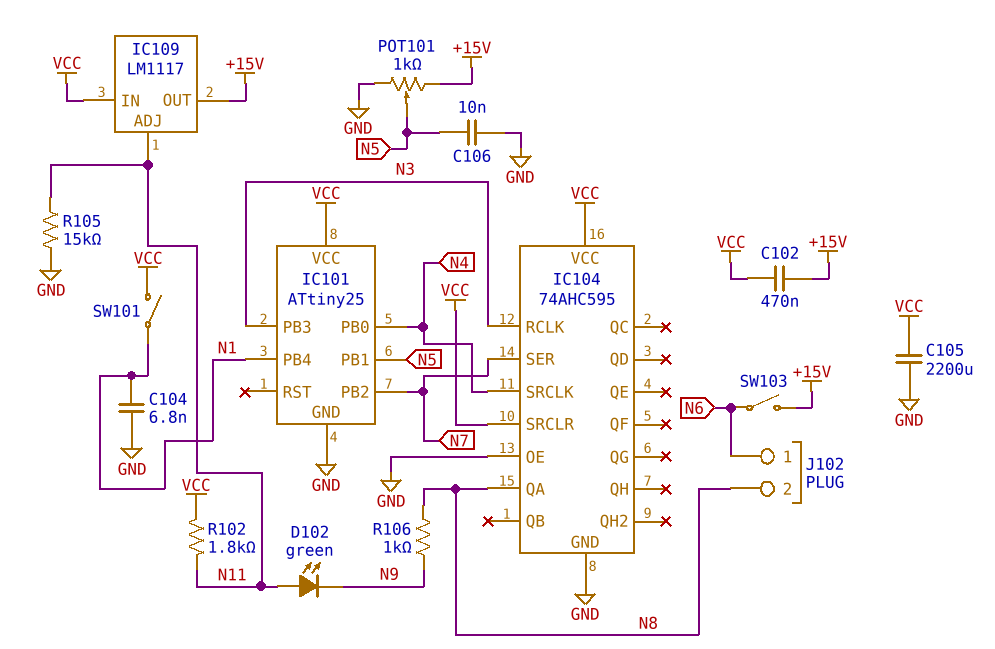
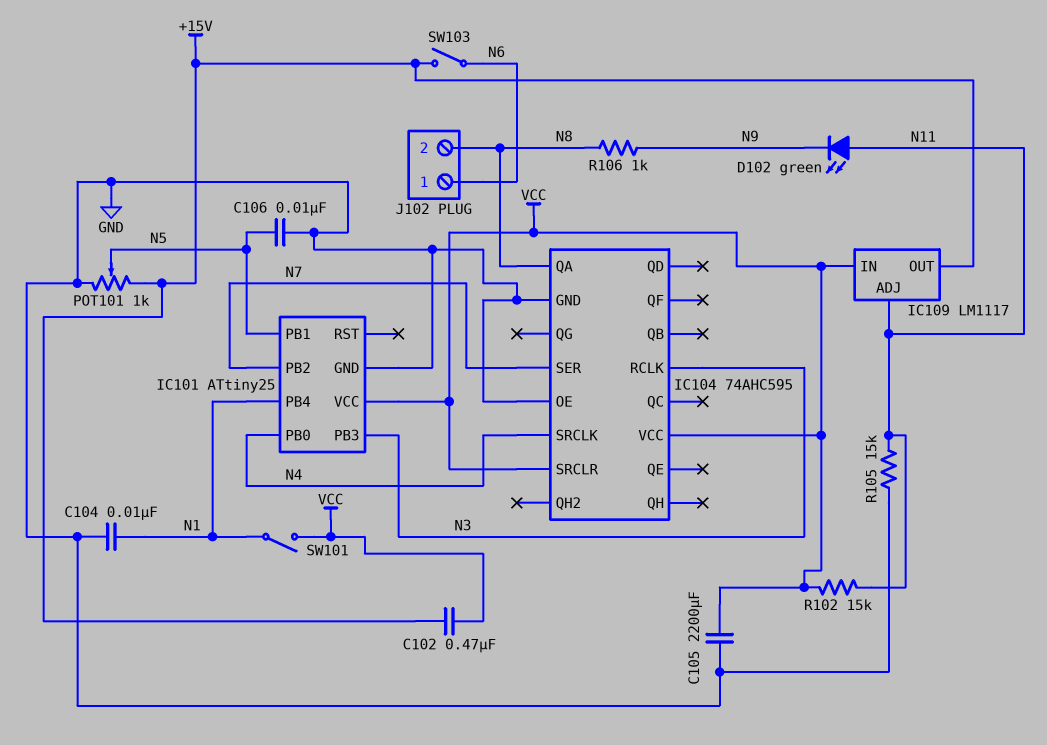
C104: 6.8nF (GND, N1) -> 10nF (GND, N1)
R102: 1.8k (N11, VCC) -> 15k (N11, VCC)

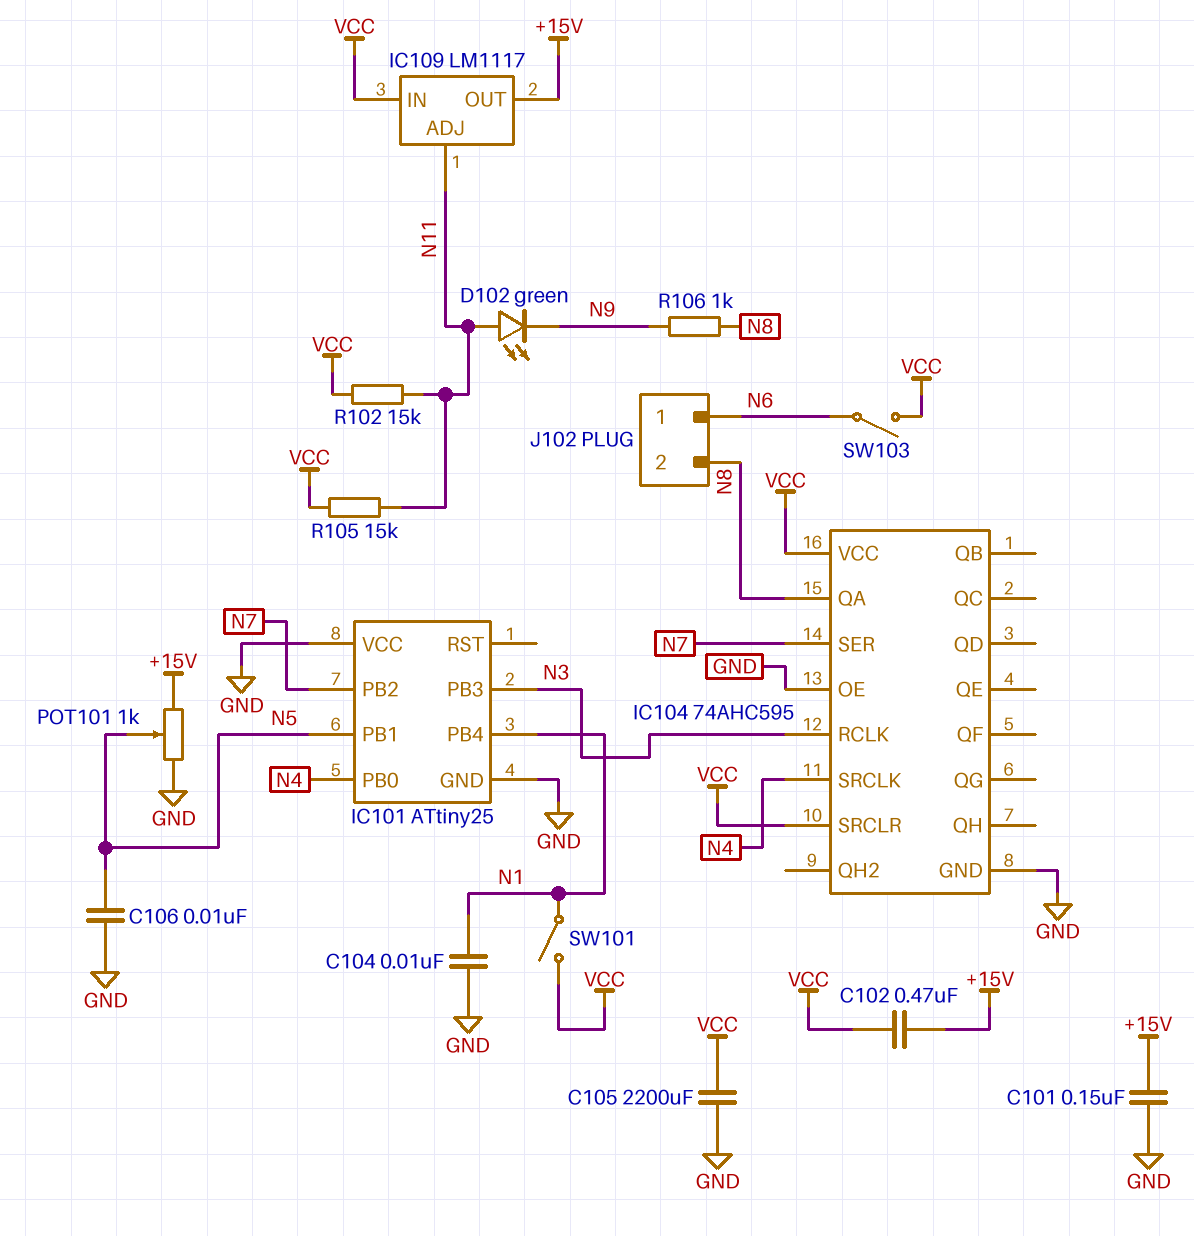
C101: none -> 150nF (+15V, GND)
IC101 pin VCC: VCC -> GND
R105: 15k (GND, N11) -> 15k (N11, VCC)
SW103: switch (+15V, N6) -> switch (N6, VCC)

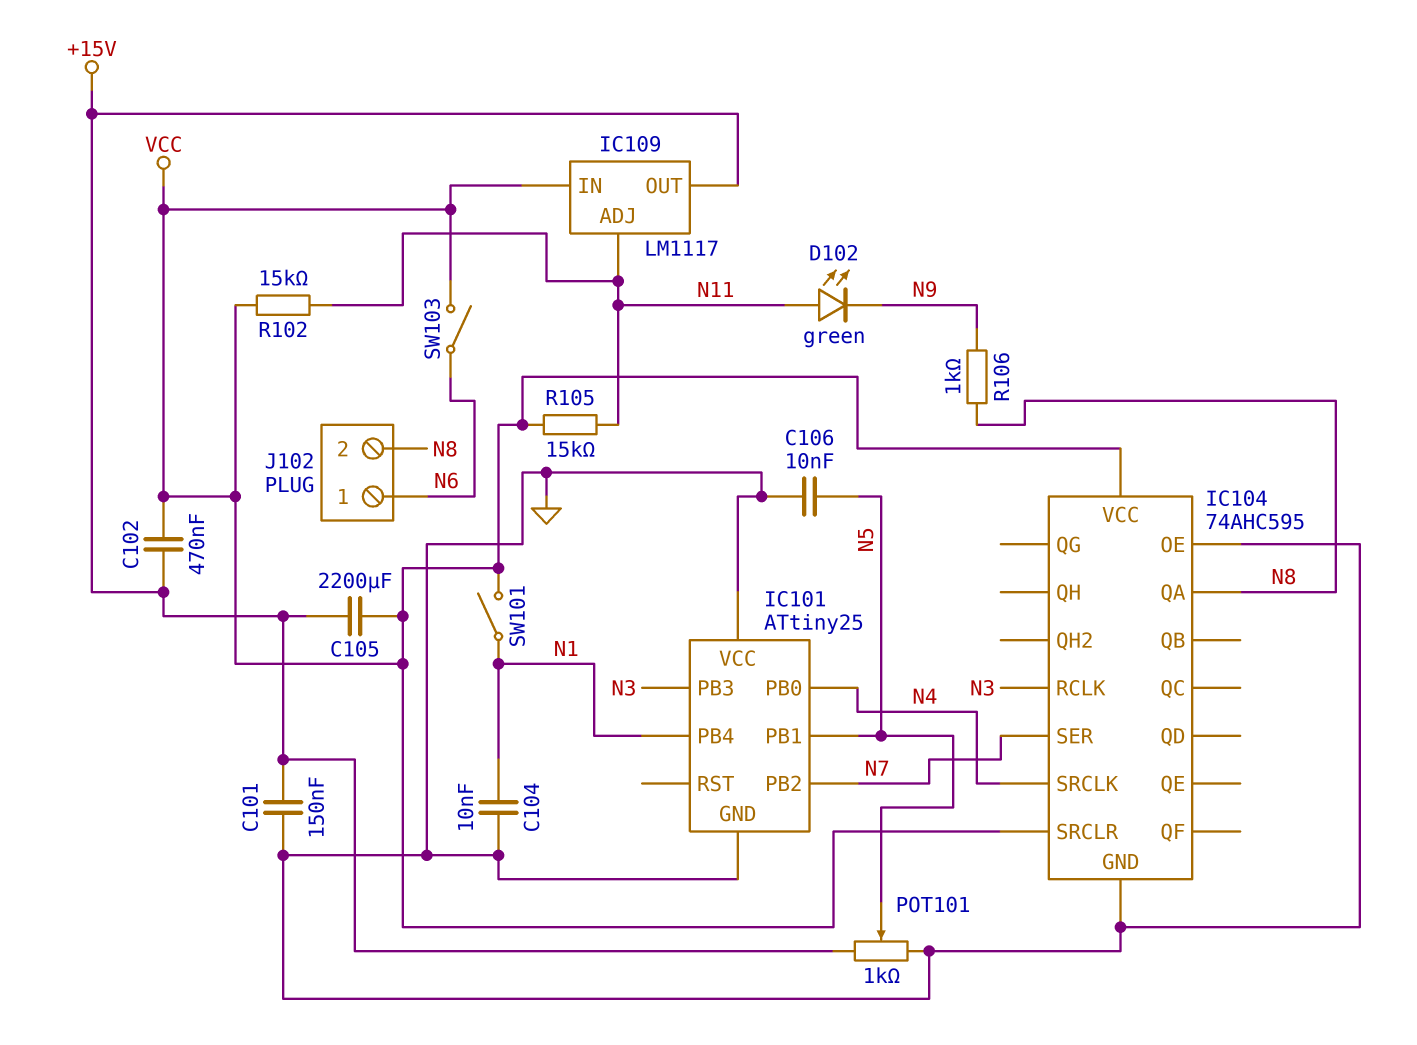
C105: 2200uF (GND, VCC) -> 2200uF (+15V, VCC)

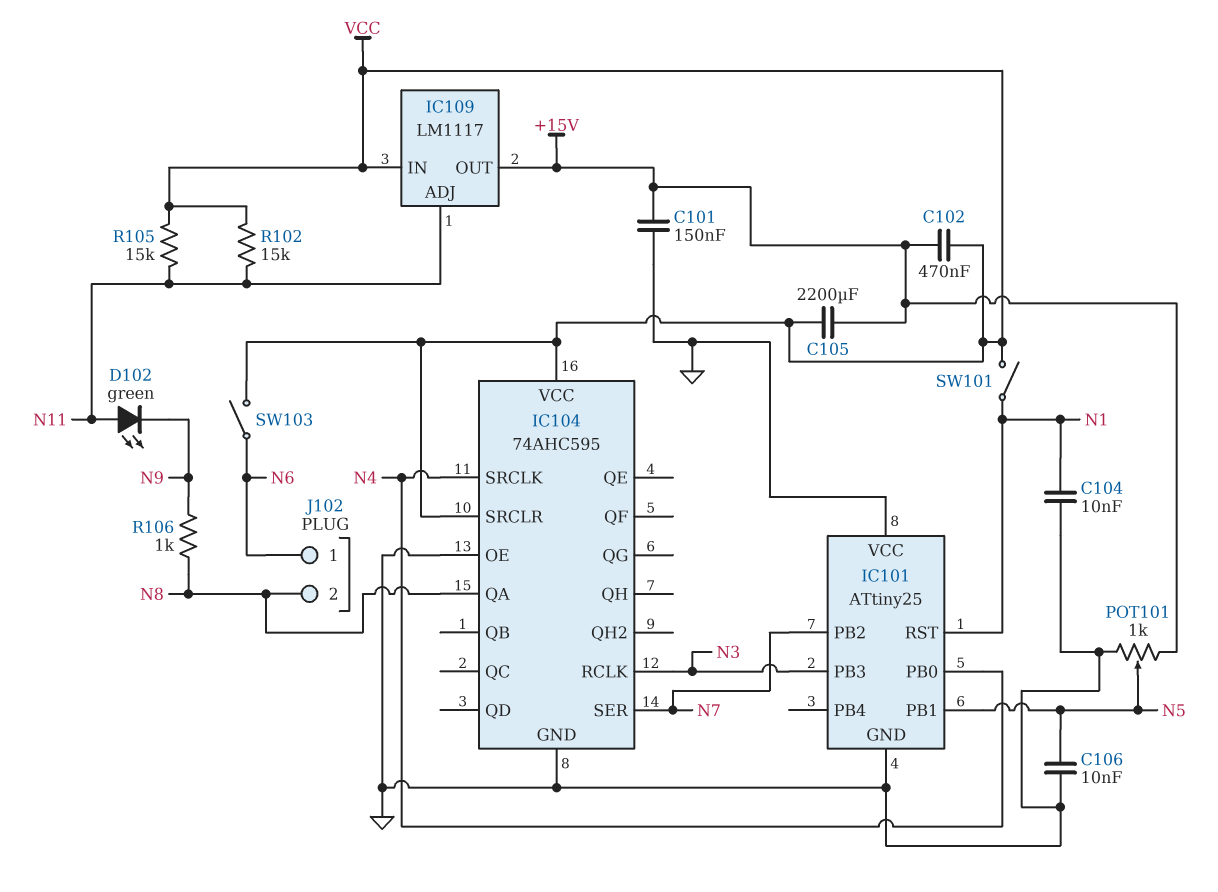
IC101 pin PB4: N1 -> none
IC101 pin RST: none -> N1

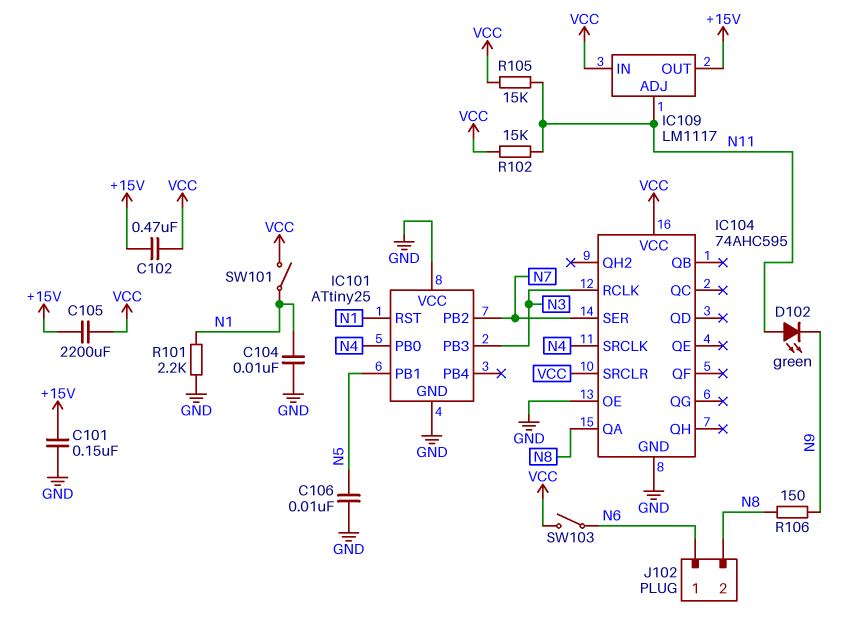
POT101: 1k (+15V, GND, wiper N5) -> none
R101: none -> 2.2k (GND, N1)
R106: 1k (N8, N9) -> 150 (N8, N9)

